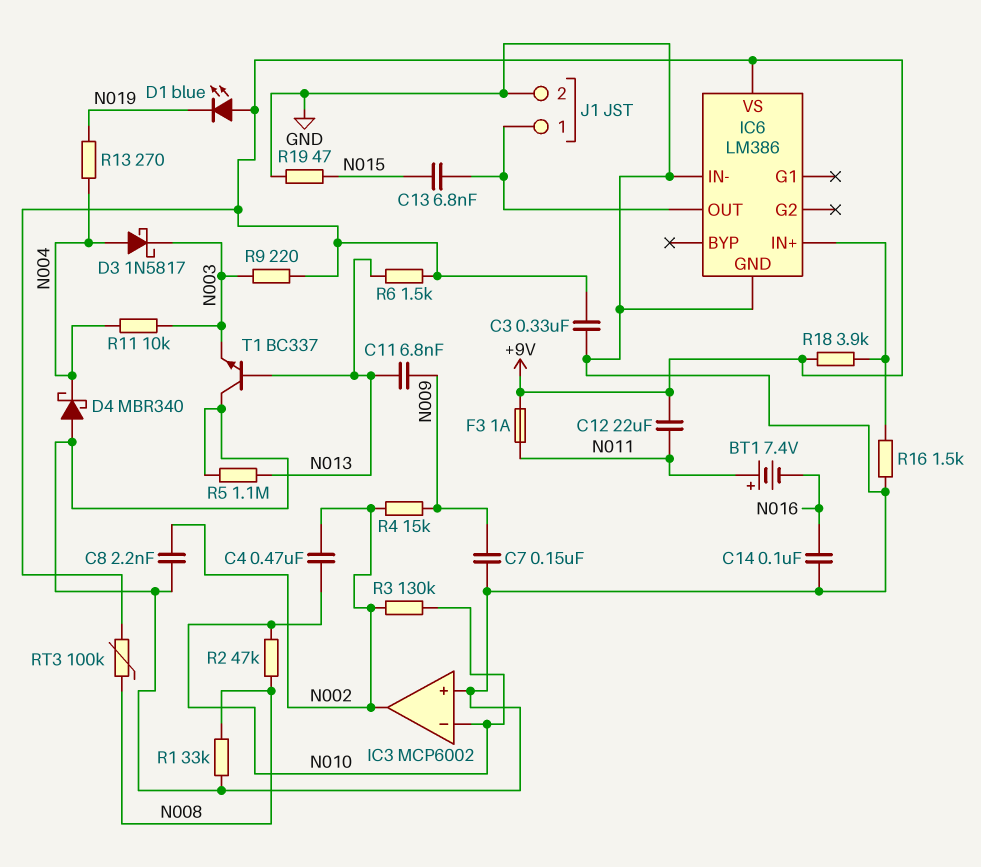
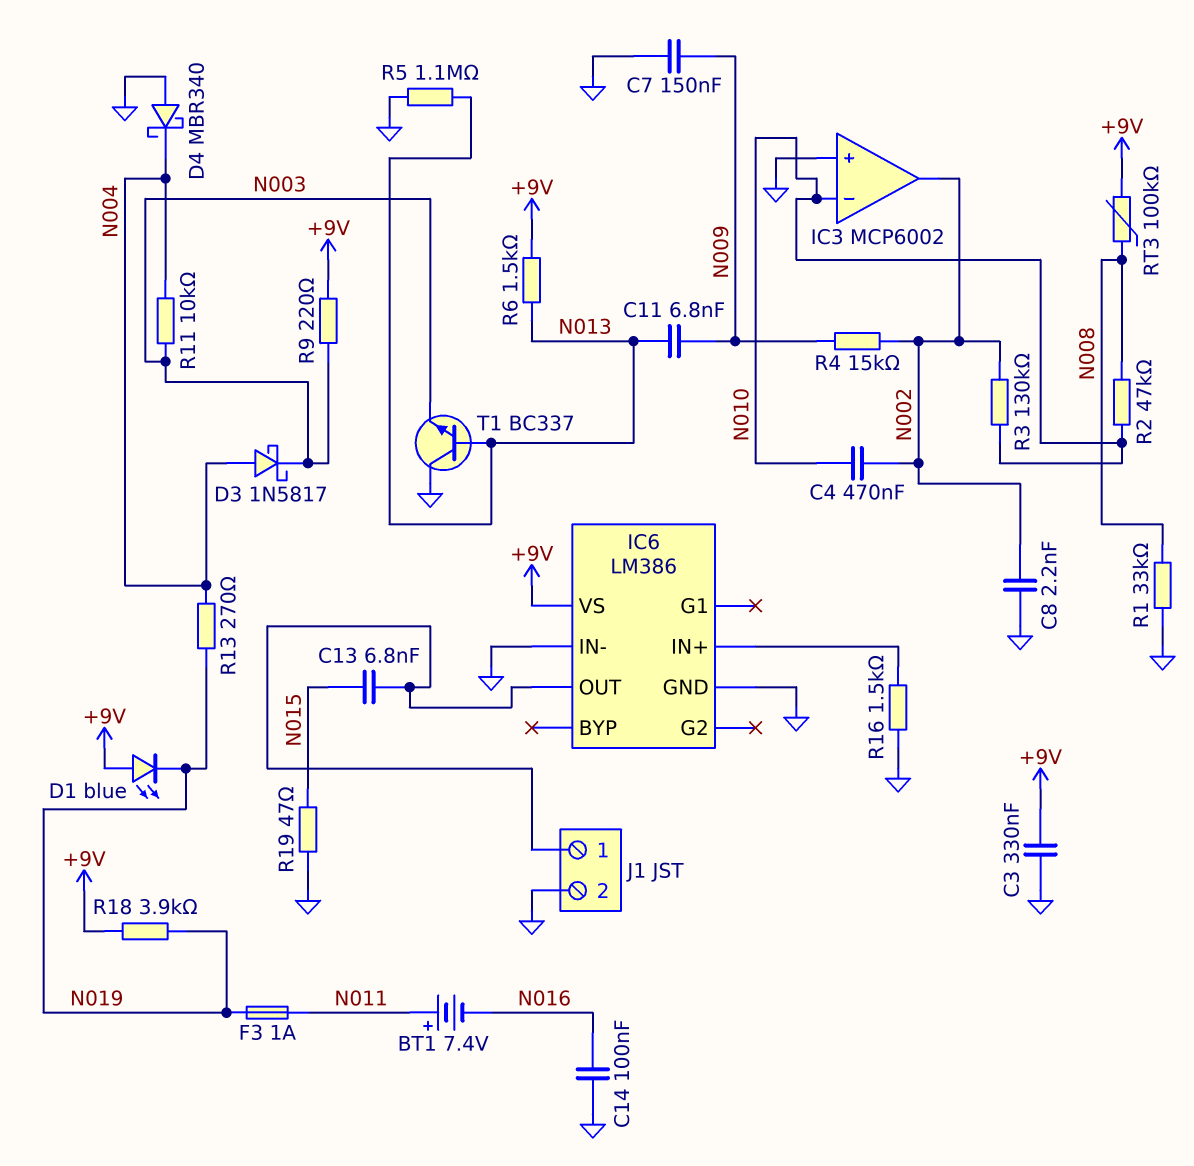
C12: 22uF (+9V, N011) -> none
F3: 1A (+9V, N011) -> 1A (N011, N019)
R18: 3.9k (+9V, IC6/IN+) -> 3.9k (+9V, N019)

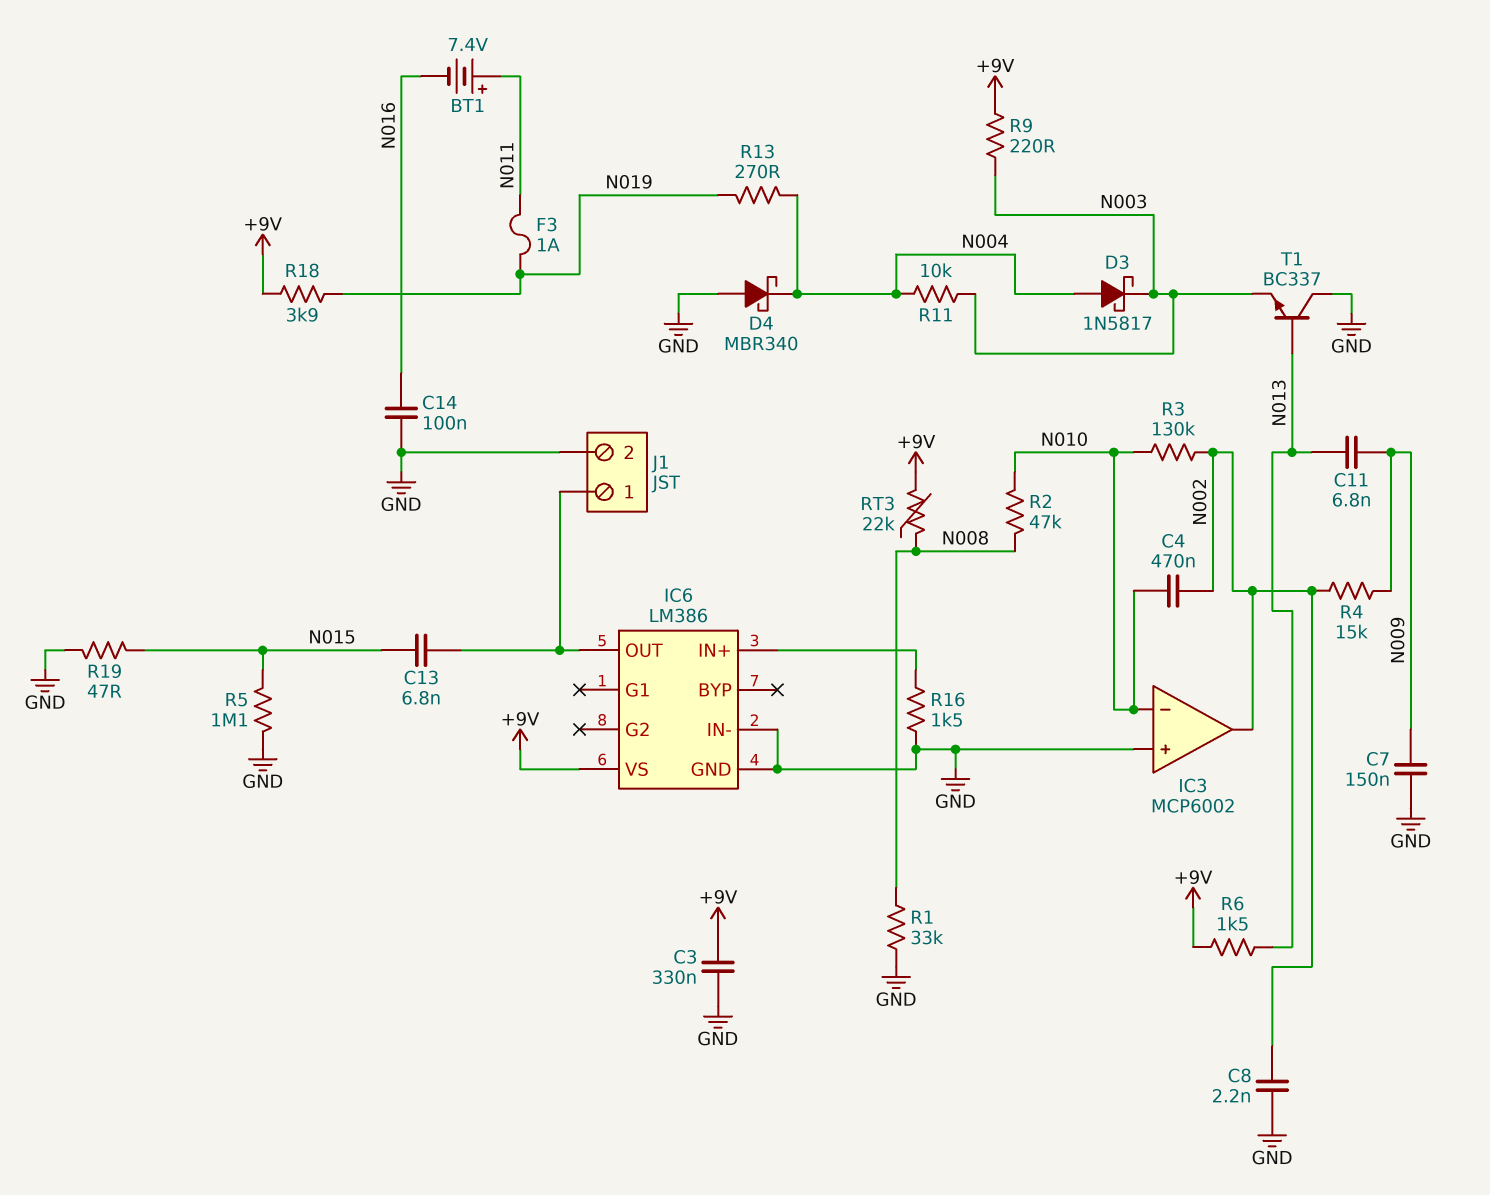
D1: LED blue (A +9V, K N019) -> none
R5: 1.1M (GND, N013) -> 1.1M (GND, N015)
RT3: 100k (+9V, N008) -> 22k (+9V, N008)

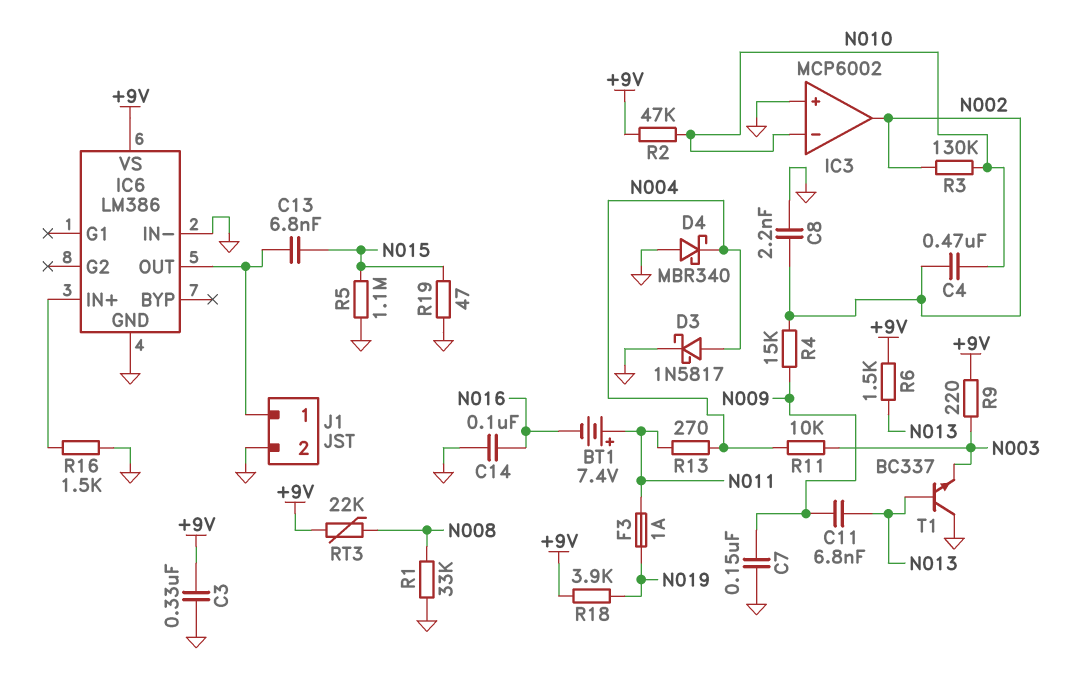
D3: schottky 1N5817 (A N004, K N003) -> schottky 1N5817 (A N004, K GND)
R2: 47k (N008, N010) -> 47k (+9V, N010)
R13: 270 (N004, N019) -> 270 (N004, N011)

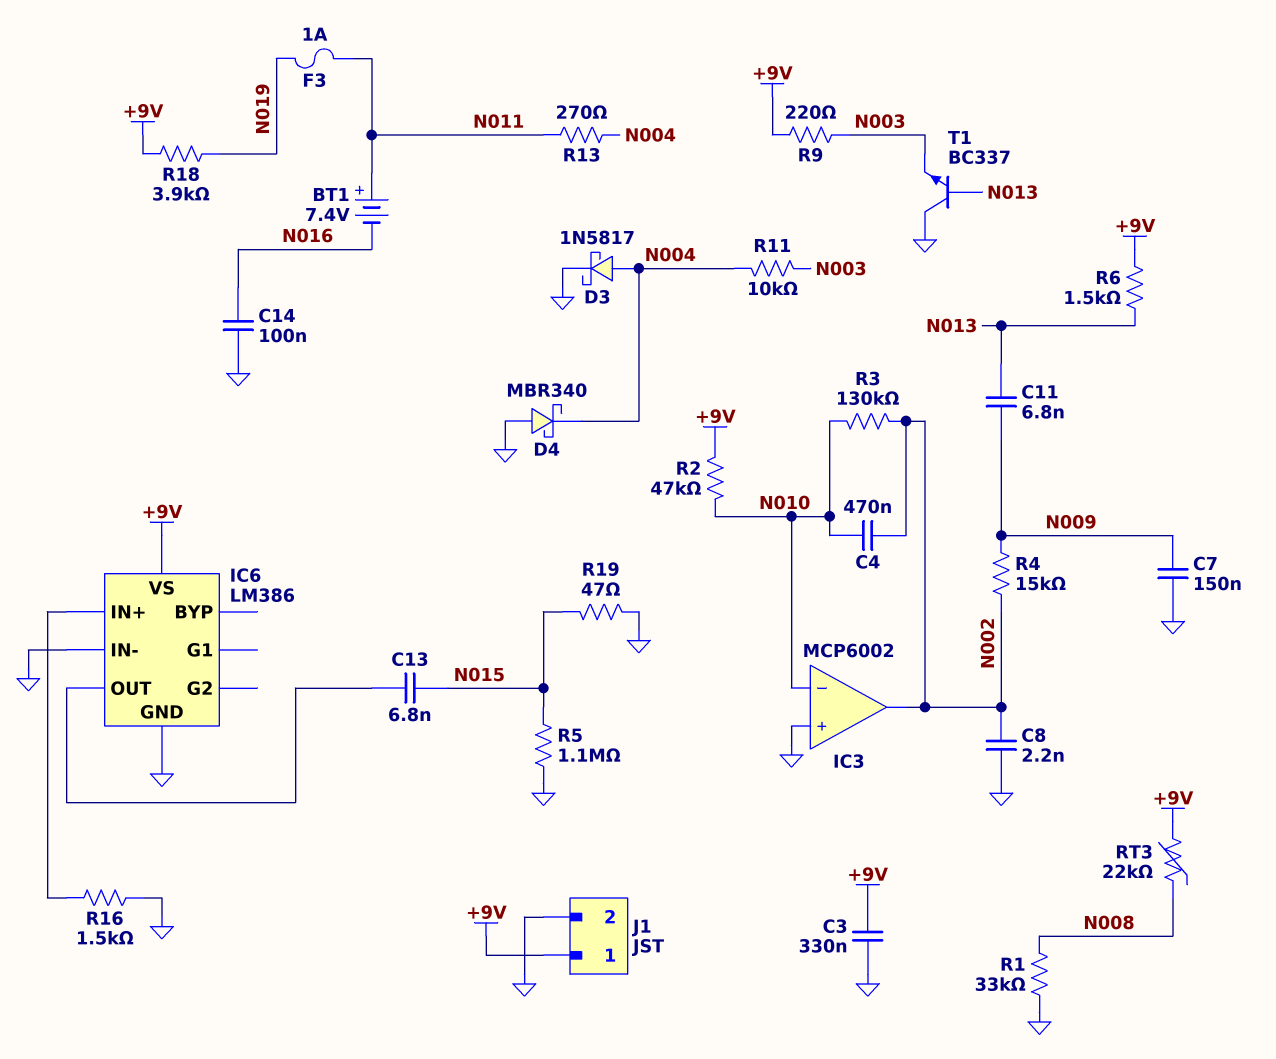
J1 pin 1: IC6/OUT -> +9V

